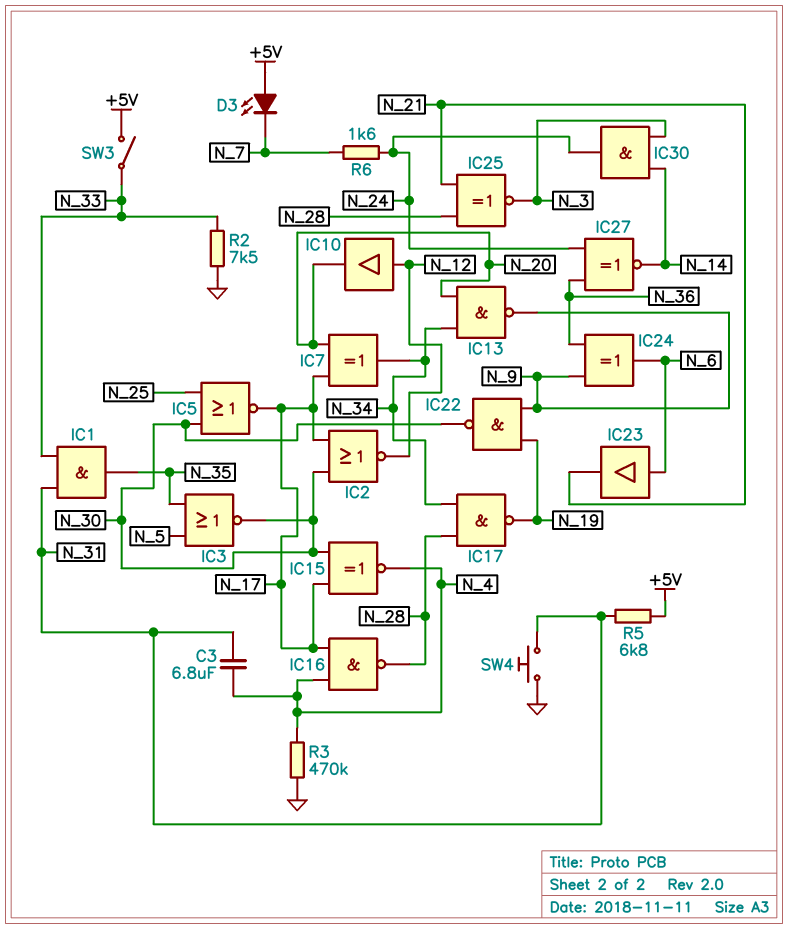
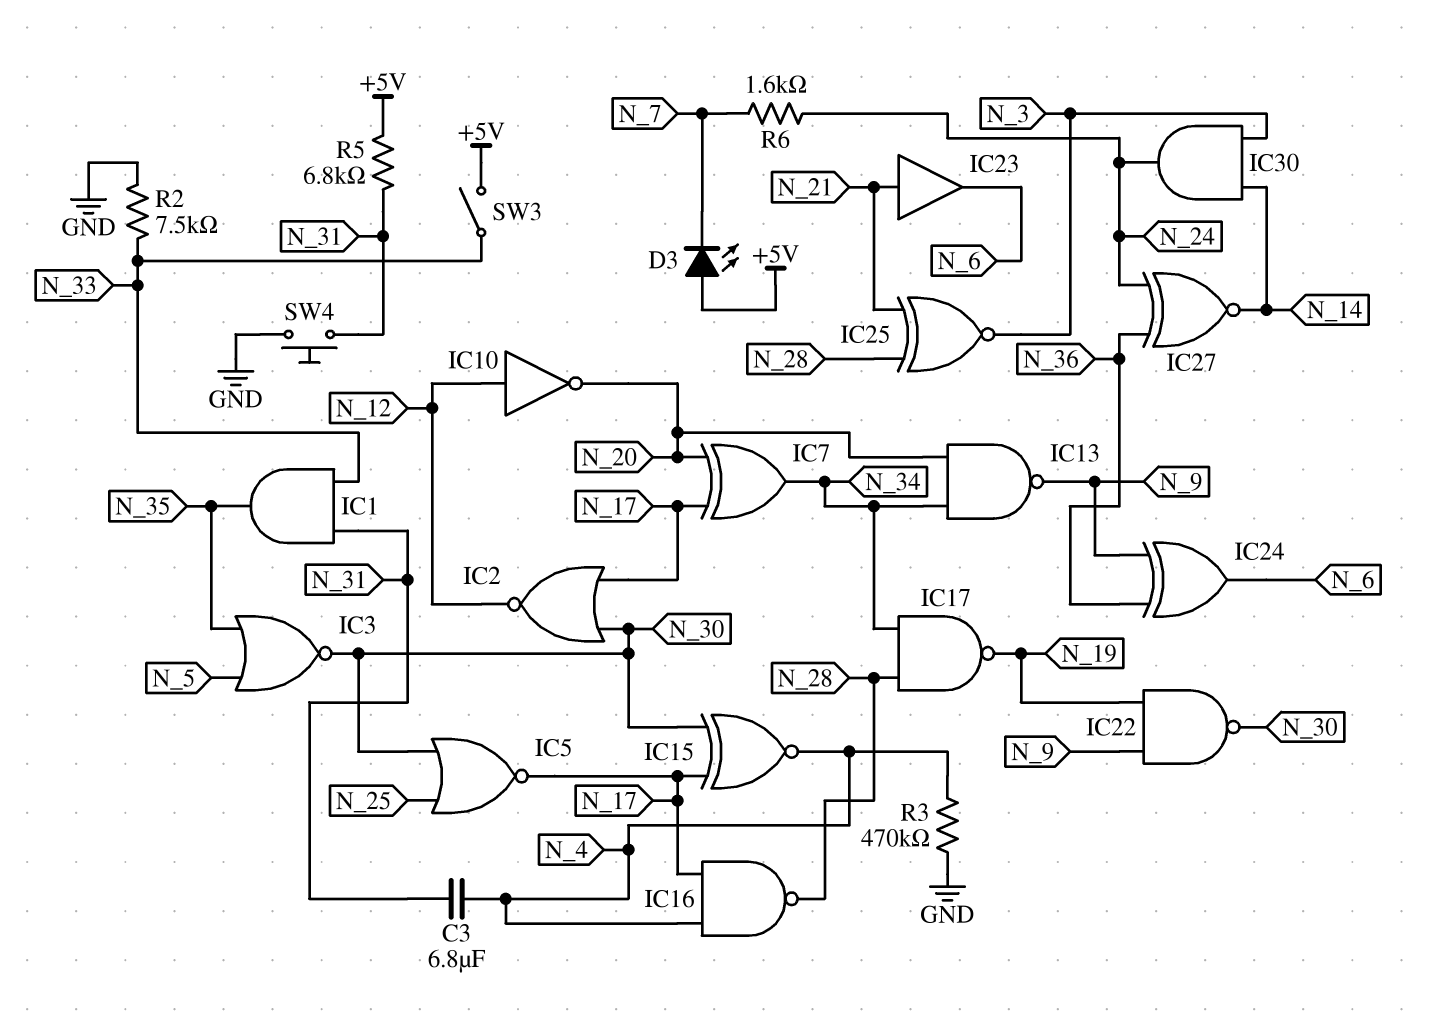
IC10: buffer (in N_12, out N_20) -> NOT (in N_12, out N_20)
IC23: buffer (in N_6, out N_21) -> buffer (in N_21, out N_6)

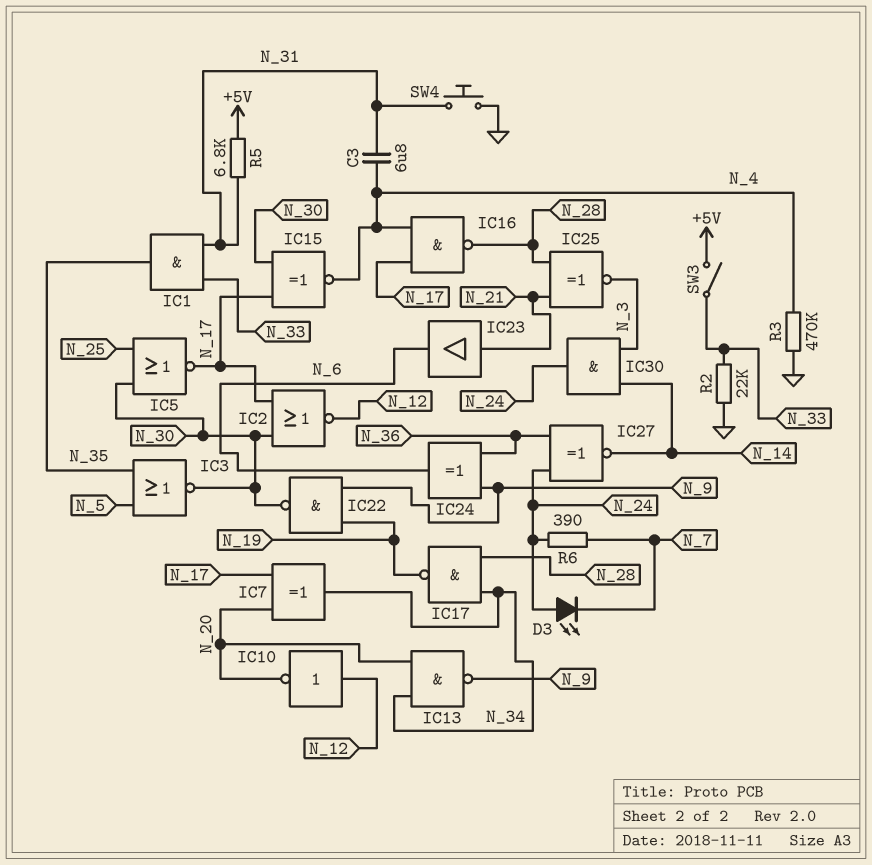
D3: LED (A +5V, K N_7) -> LED (A N_24, K N_7)
R2: 7.5k (GND, N_33) -> 22k (GND, N_33)
R6: 1.6k (N_7, N_24) -> 390 (N_7, N_24)

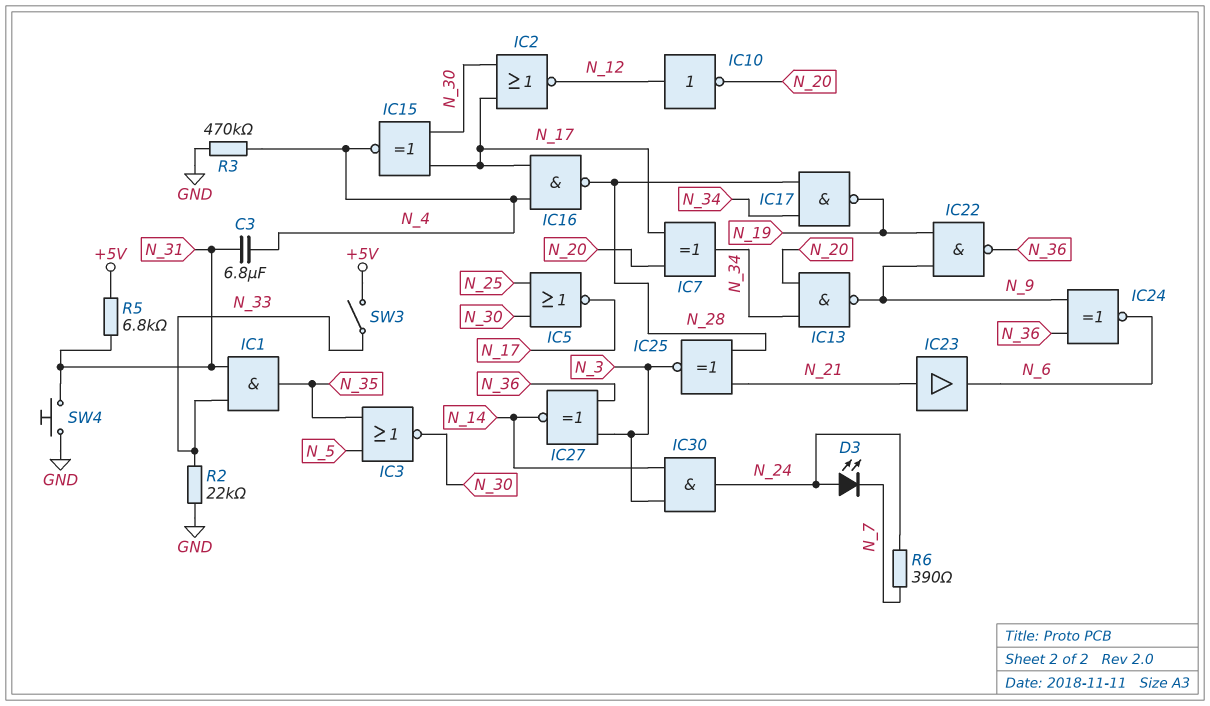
IC22: NAND (in N_9, in N_19, out N_30) -> NAND (in N_9, in N_19, out N_36)
IC24: XOR (in N_9, in N_36, out N_6) -> XNOR (in N_9, in N_36, out N_6)
IC27: XNOR (in N_24, in N_36, out N_14) -> XNOR (in N_3, in N_36, out N_14)

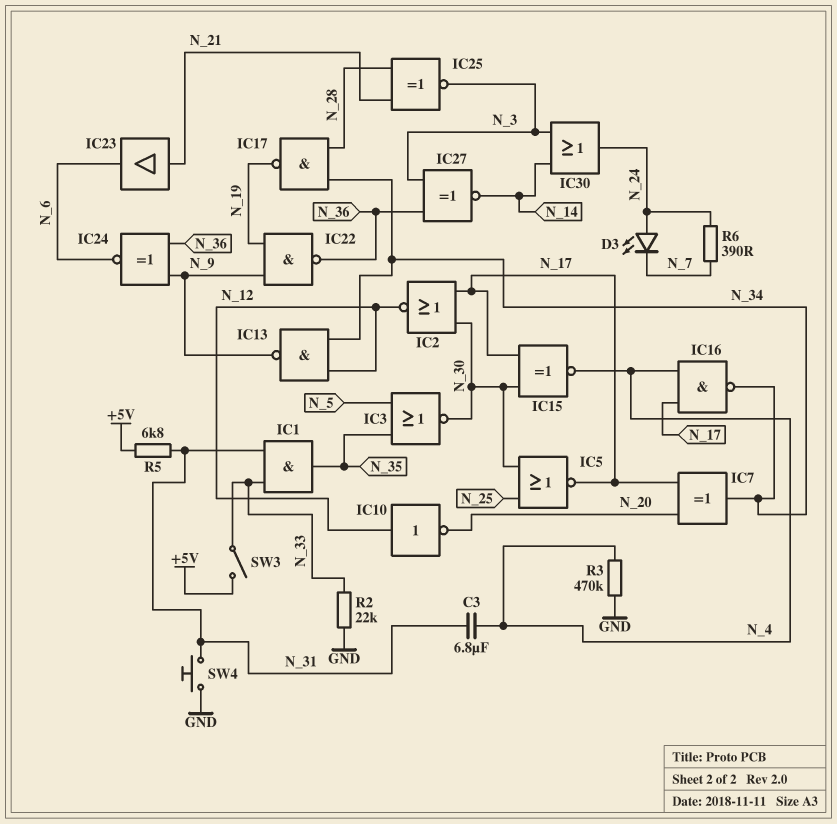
IC13: NAND (in N_20, in N_34, out N_9) -> NAND (in N_12, in N_34, out N_9)
IC16: NAND (in N_4, in N_17, out N_28) -> NAND (in N_4, in N_17, out N_34)
IC30: AND (in N_3, in N_14, out N_24) -> OR (in N_3, in N_14, out N_24)

